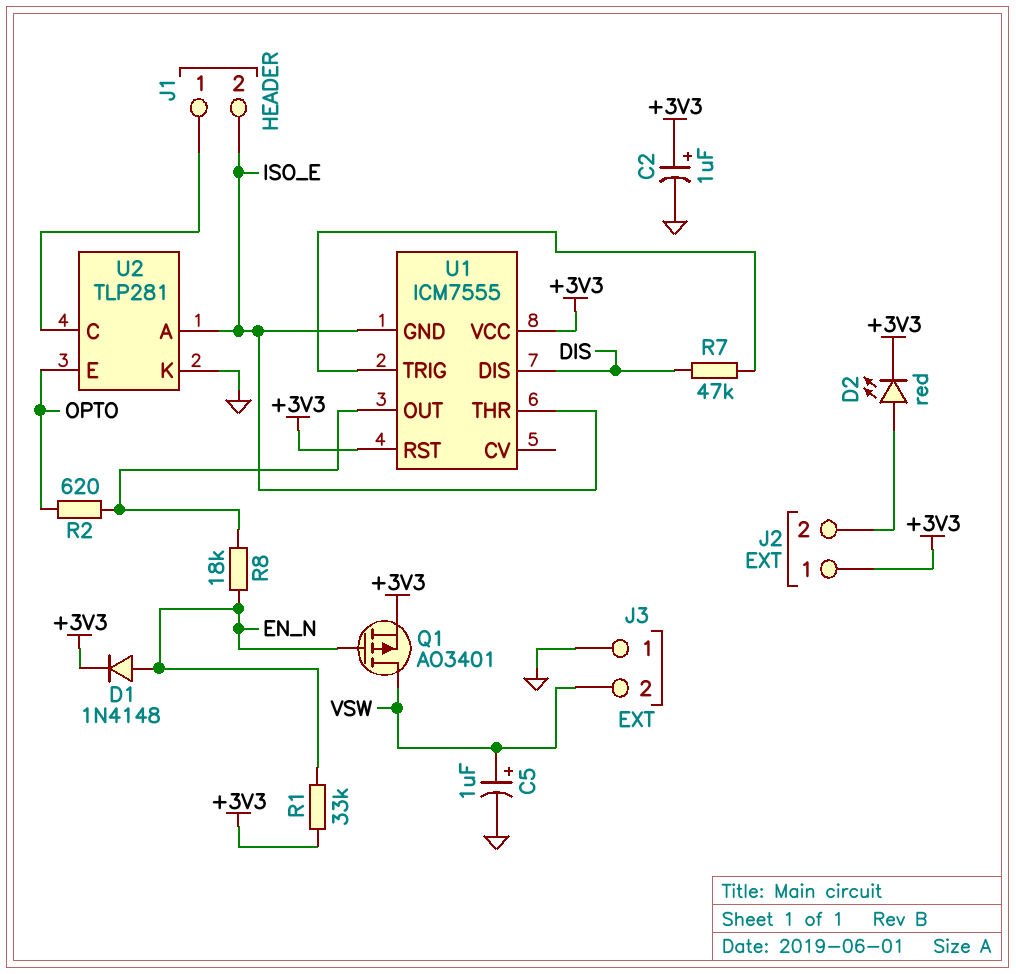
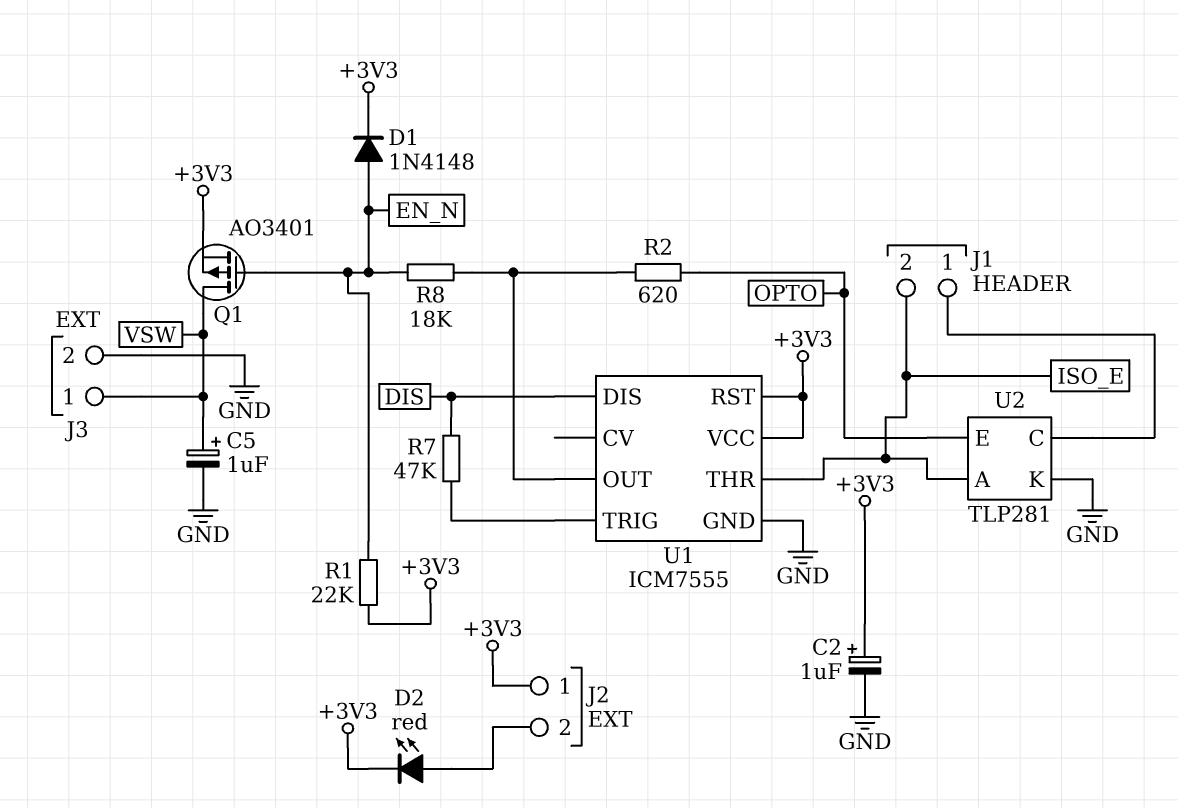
J3 pin 1: GND -> VSW
J3 pin 2: VSW -> GND
R1: 33k (+3V3, EN_N) -> 22k (+3V3, EN_N)
U1 pin GND: ISO_E -> GND

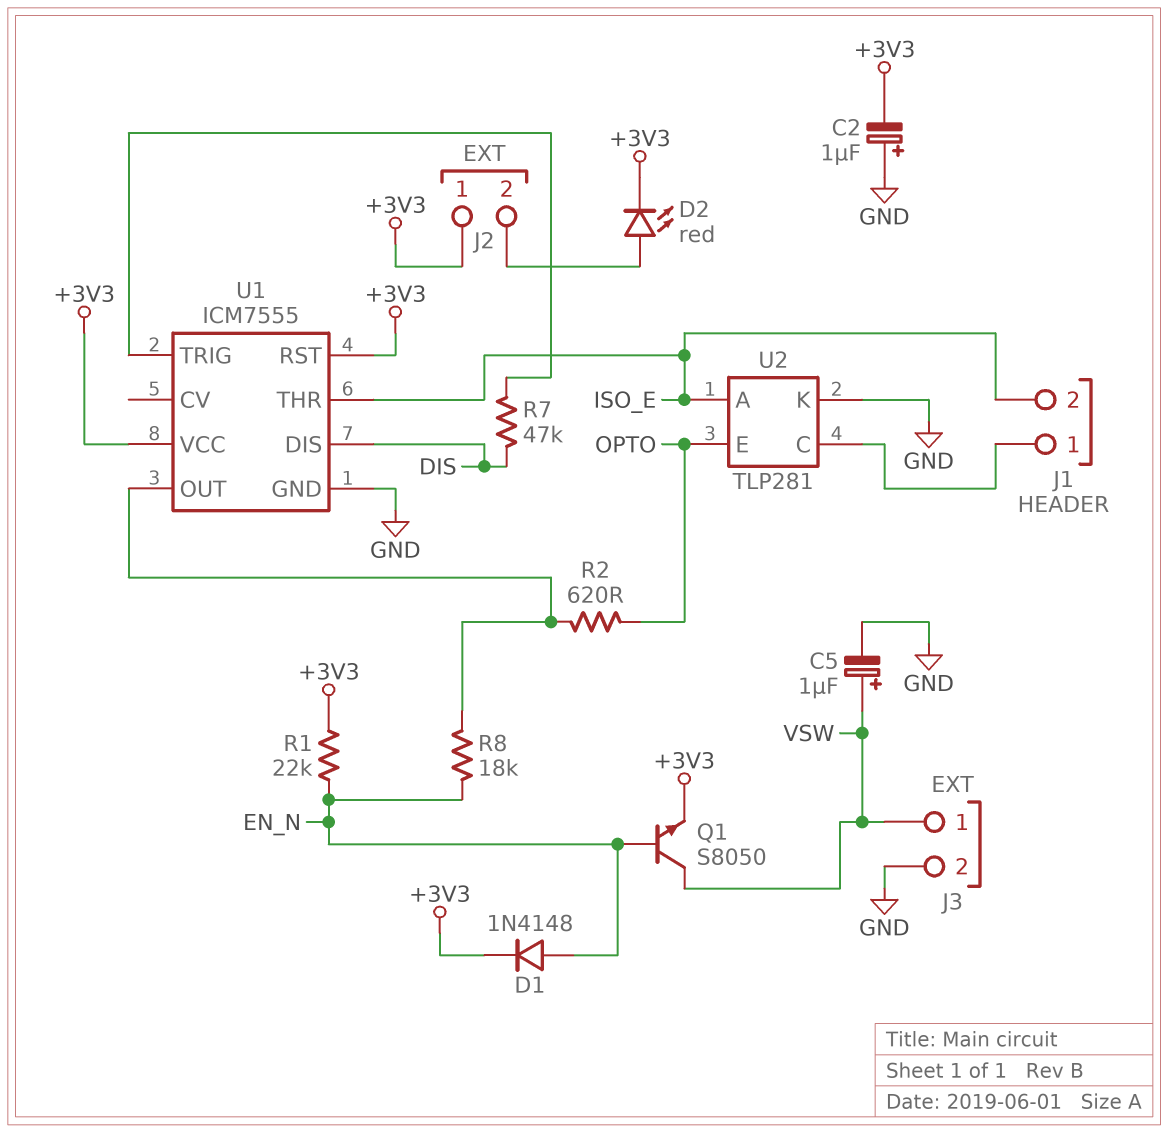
C2: 1uF (plus +3V3, minus GND) -> 1uF (plus GND, minus +3V3)
Q1: PMOS AO3401 (G EN_N, D VSW, S +3V3) -> NPN S8050 (B EN_N, C VSW, E +3V3)

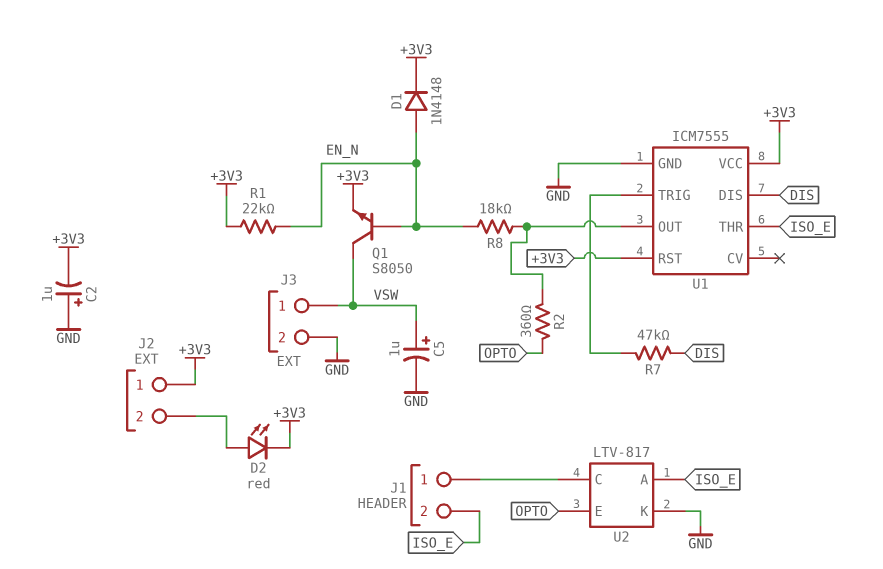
R2: 620 (OPTO, U1/OUT) -> 360 (OPTO, U1/OUT)
U2: TLP281 -> LTV-817

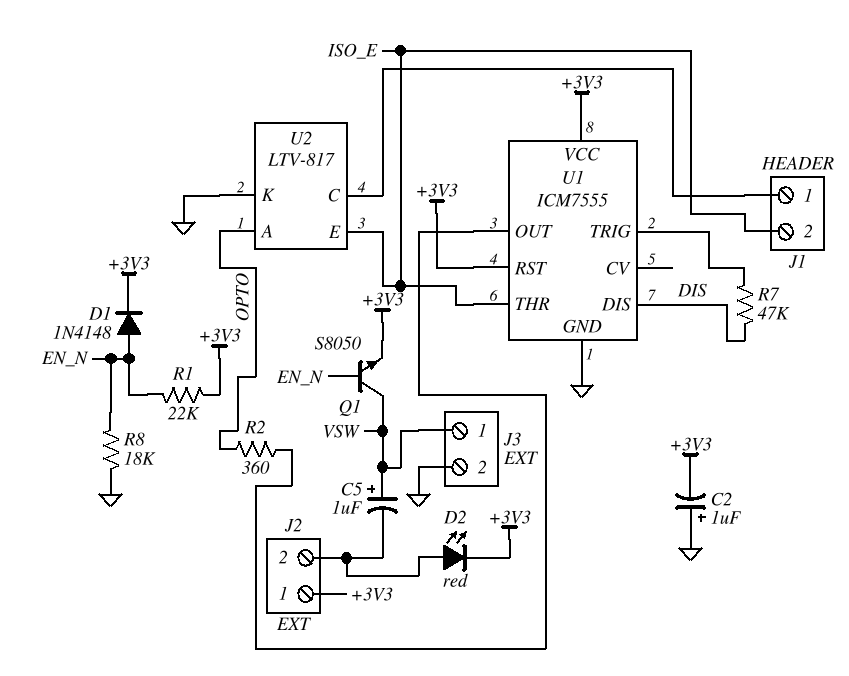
C5: 1uF (plus VSW, minus GND) -> 1uF (plus VSW, minus J2/2)
R8: 18k (EN_N, U1/OUT) -> 18k (EN_N, GND)
U2 pin A: ISO_E -> OPTO
U2 pin E: OPTO -> ISO_E

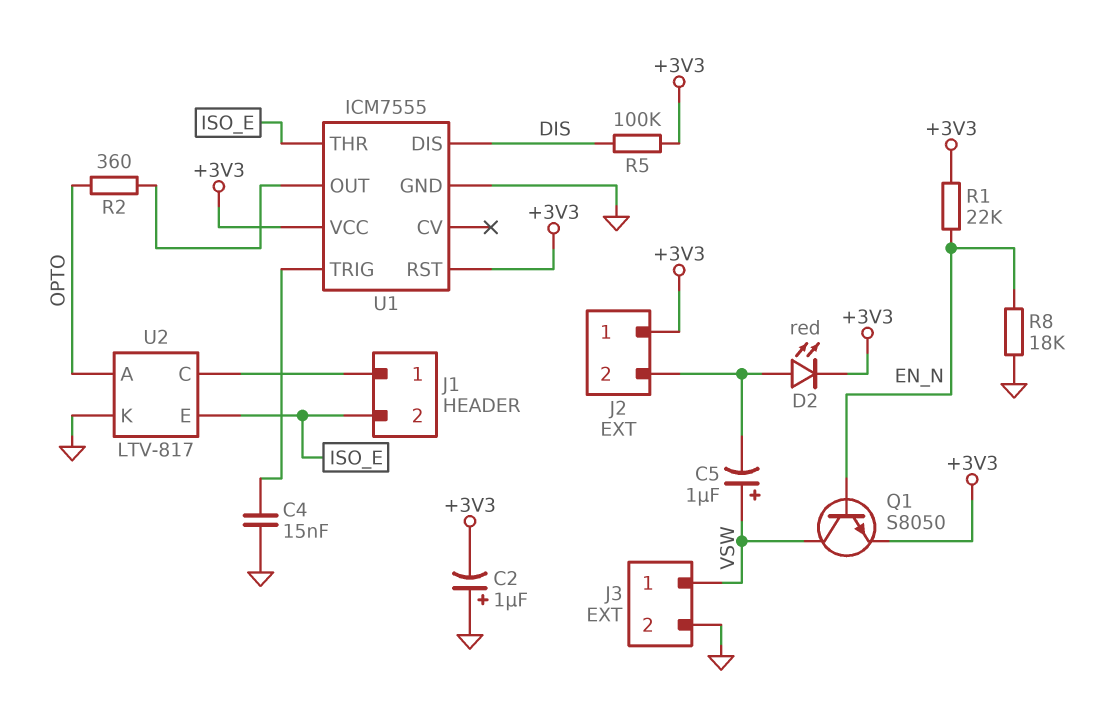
C4: none -> 15nF (GND, U1/TRIG)
D1: diode 1N4148 (A EN_N, K +3V3) -> none
R5: none -> 100k (+3V3, DIS)
R7: 47k (DIS, U1/TRIG) -> none

